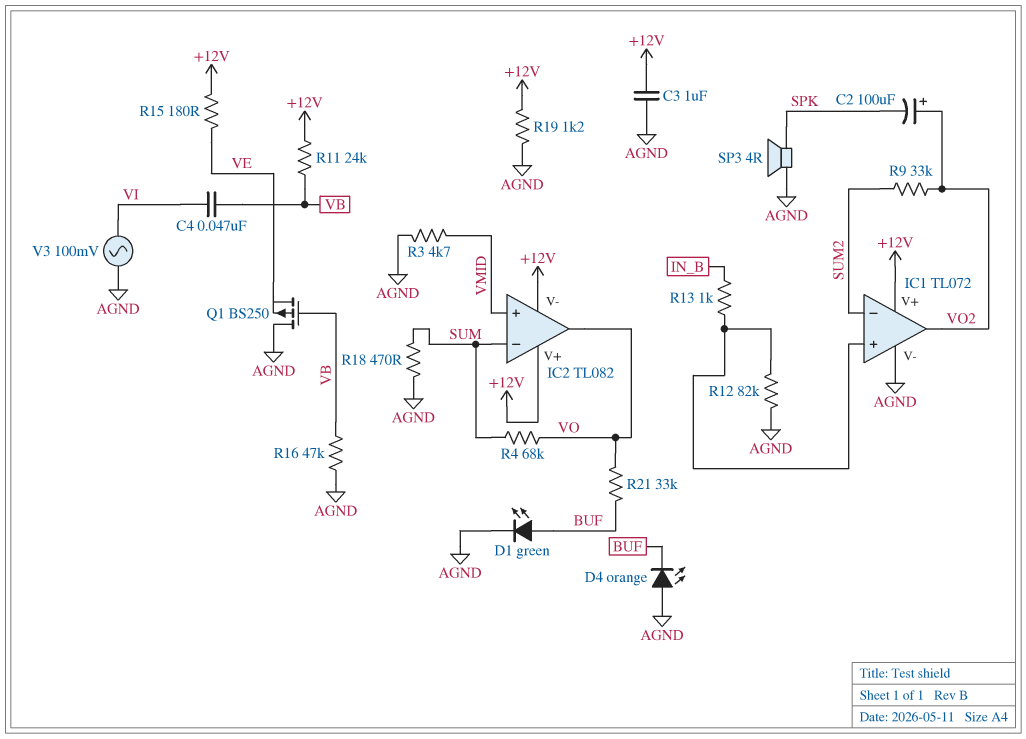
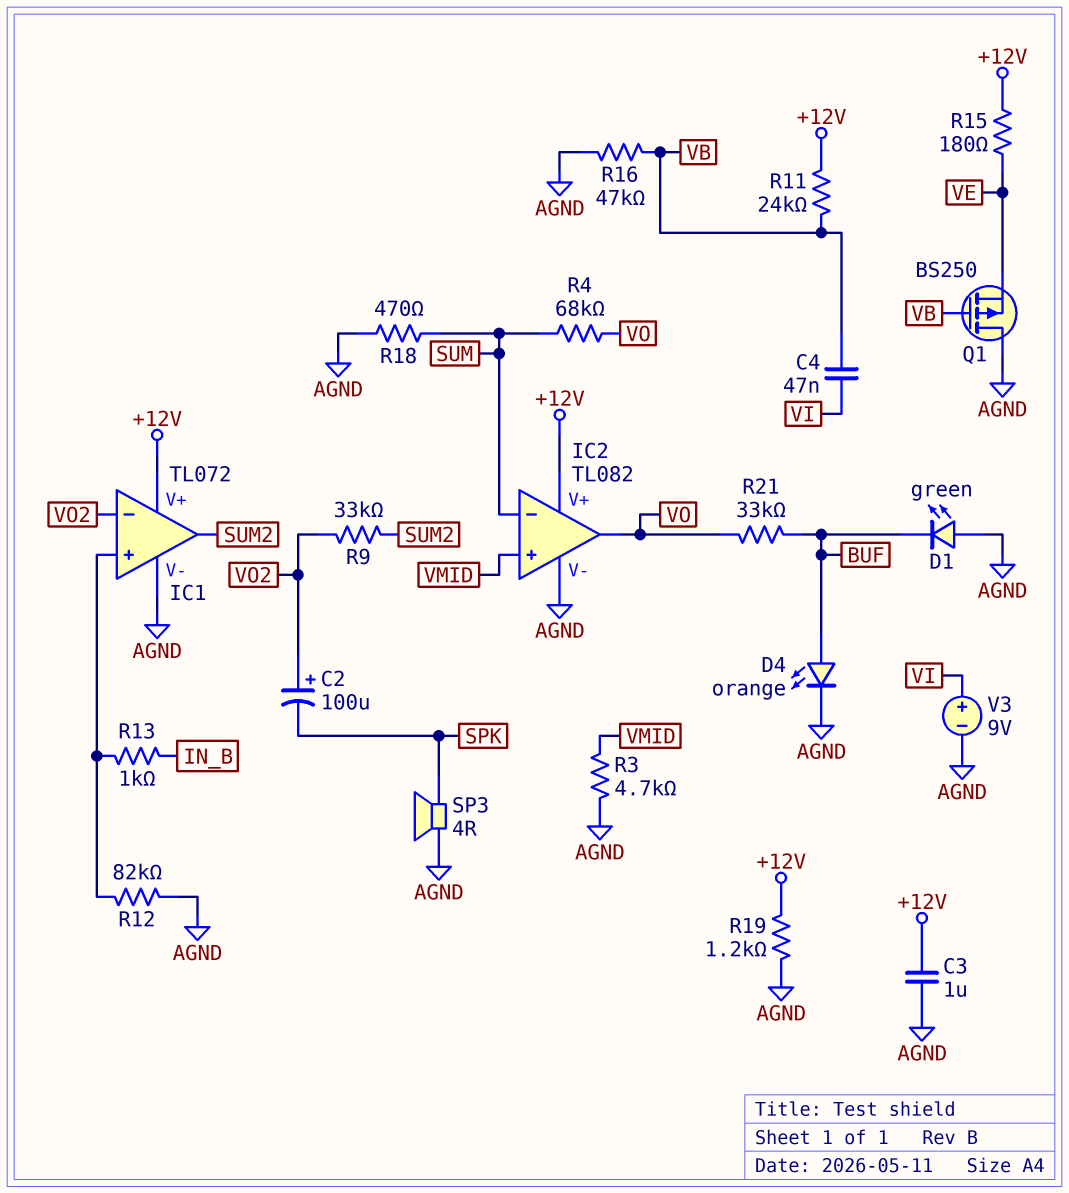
D1: LED green (A BUF, K AGND) -> LED green (A AGND, K BUF)
D4: LED orange (A AGND, K BUF) -> LED orange (A BUF, K AGND)
IC1 pin in-: SUM2 -> VO2
IC1 pin out: VO2 -> SUM2
IC2 pin V-: +12V -> AGND
V3: AC 100mV (AGND, VI) -> 9V (plus VI, minus AGND)

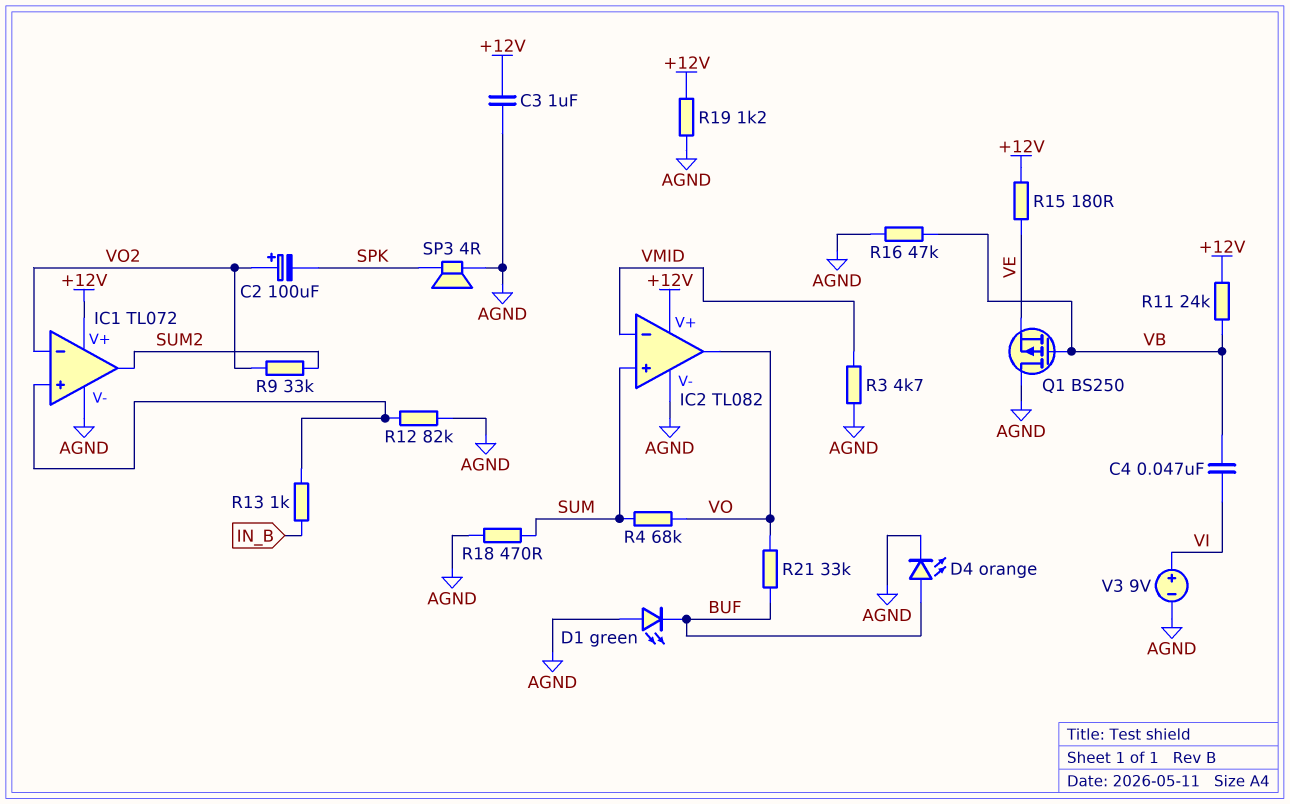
IC2 pin in+: VMID -> SUM
IC2 pin in-: SUM -> VMID

